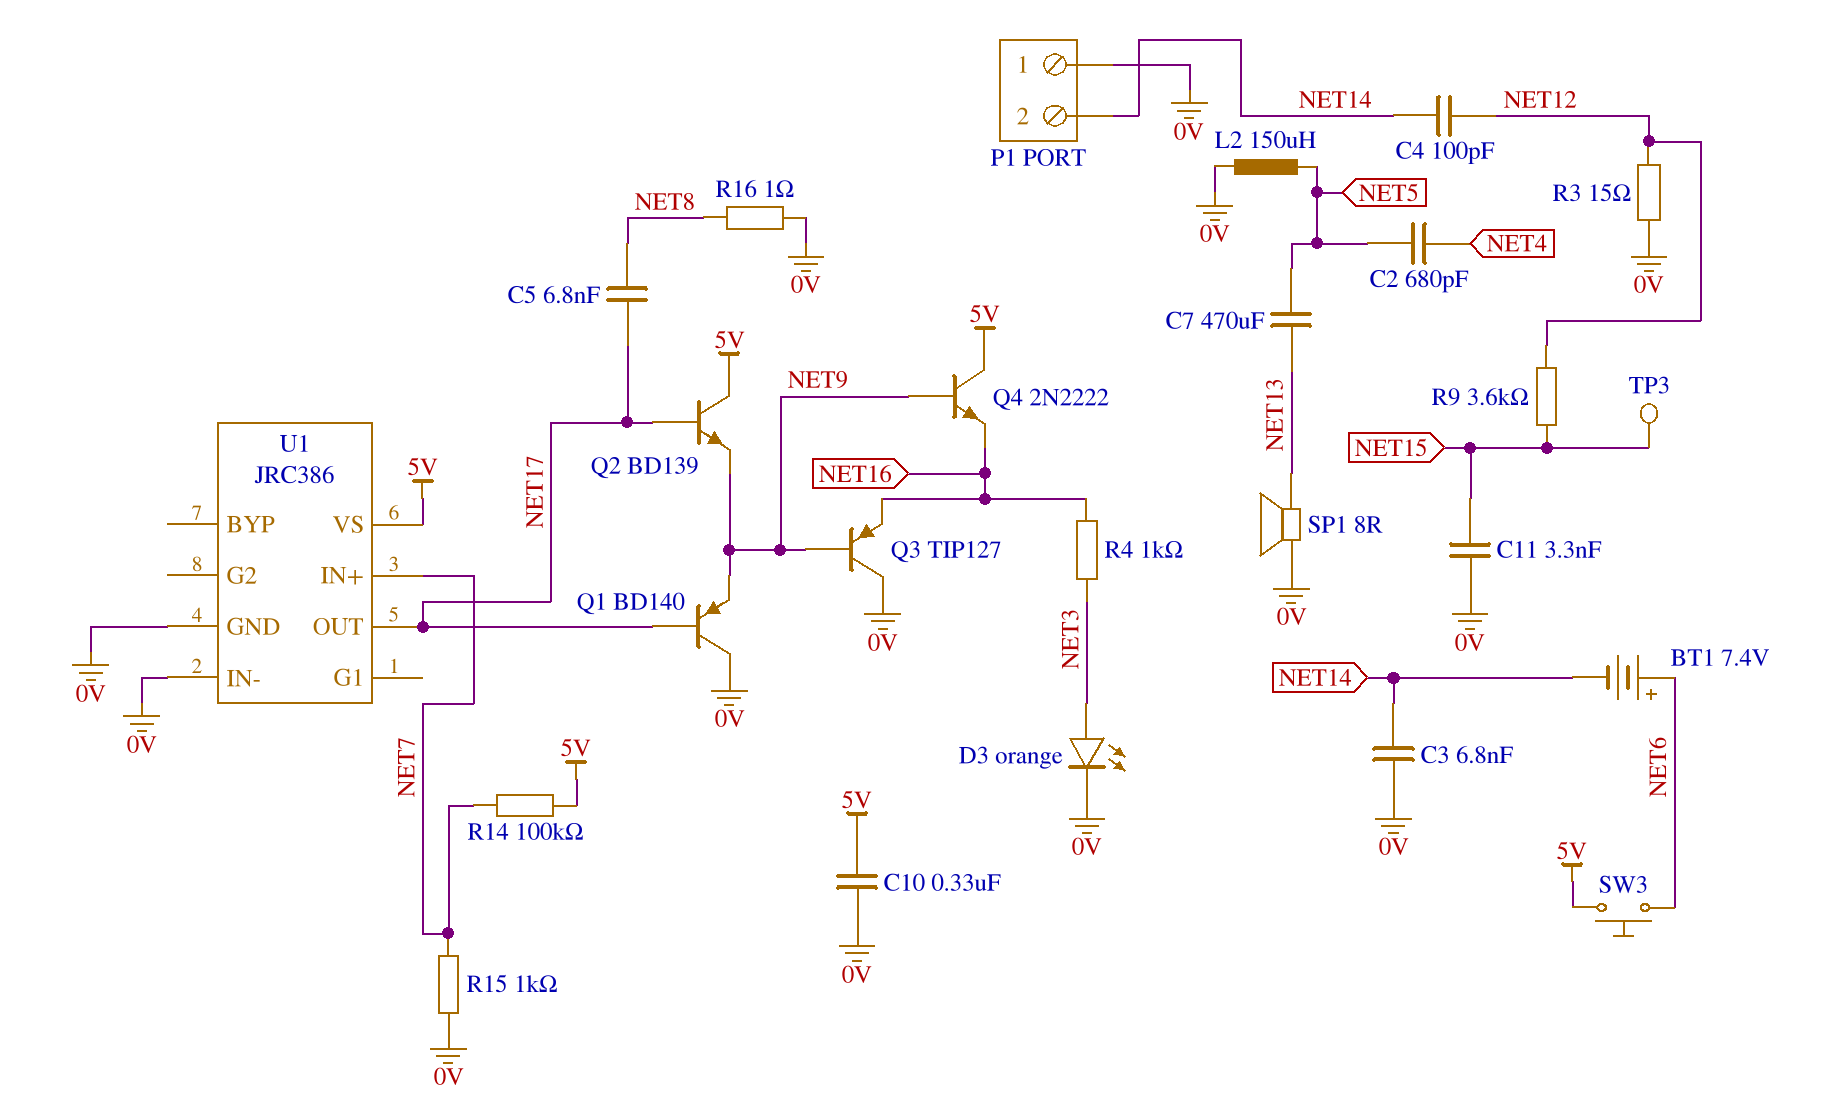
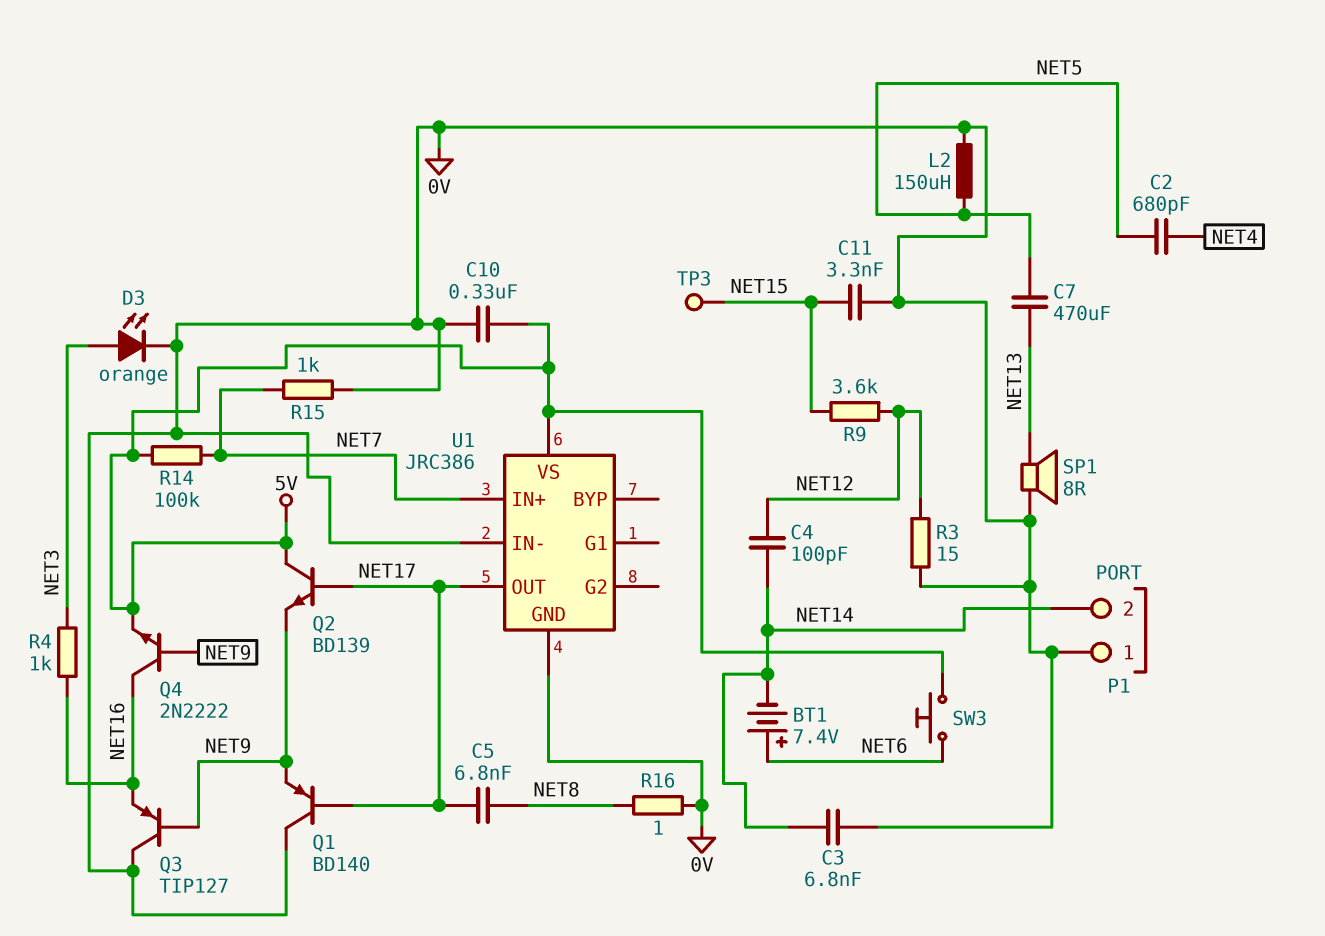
Q4: NPN 2N2222 (B NET9, C 5V, E NET16) -> NPN 2N2222 (B NET9, C NET16, E 5V)

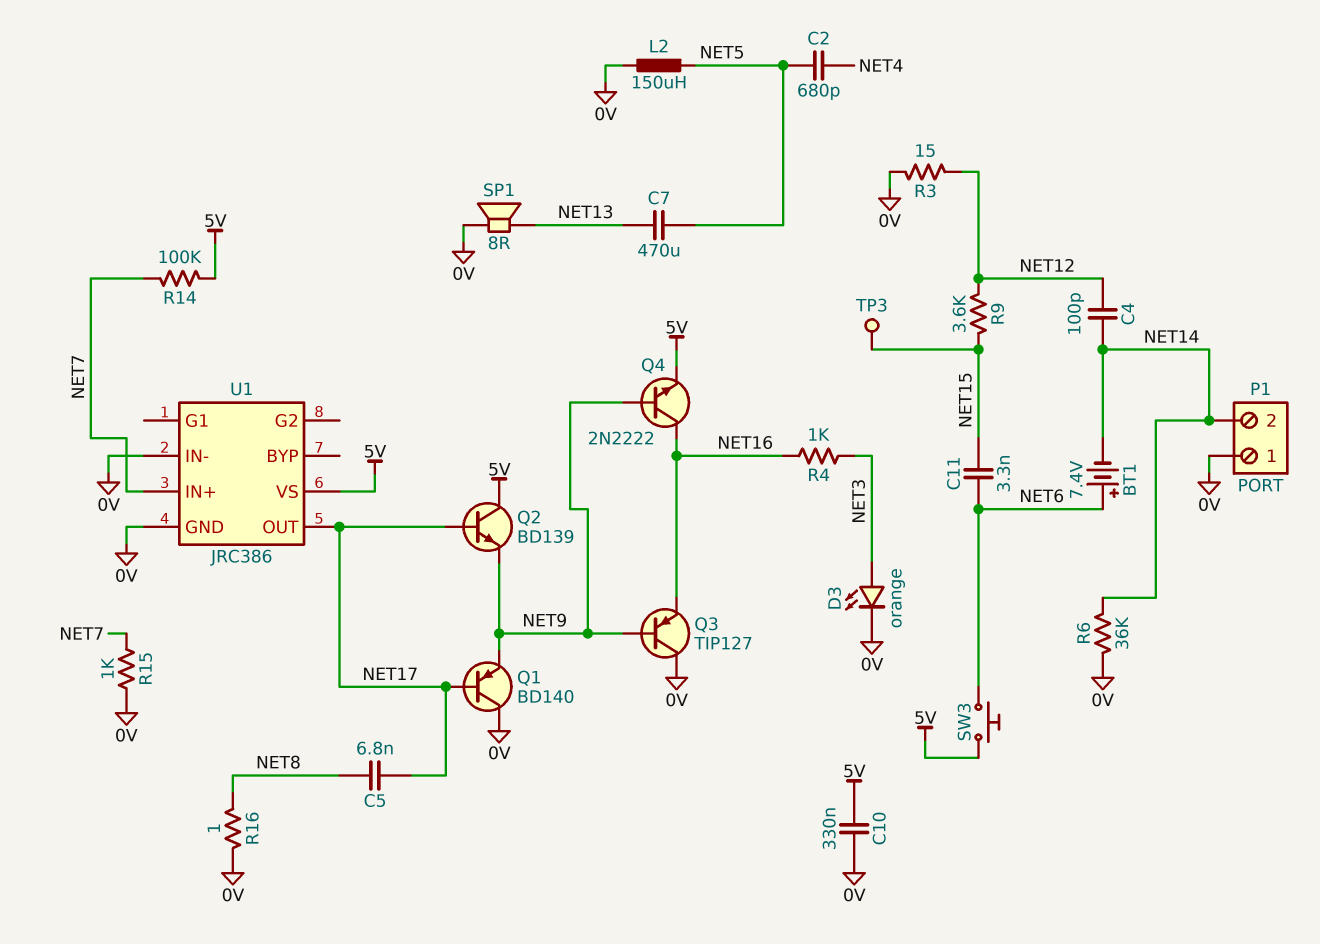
C3: 6.8nF (0V, NET14) -> none
C11: 3.3nF (0V, NET15) -> 3.3nF (NET6, NET15)
R6: none -> 36k (0V, NET14)

